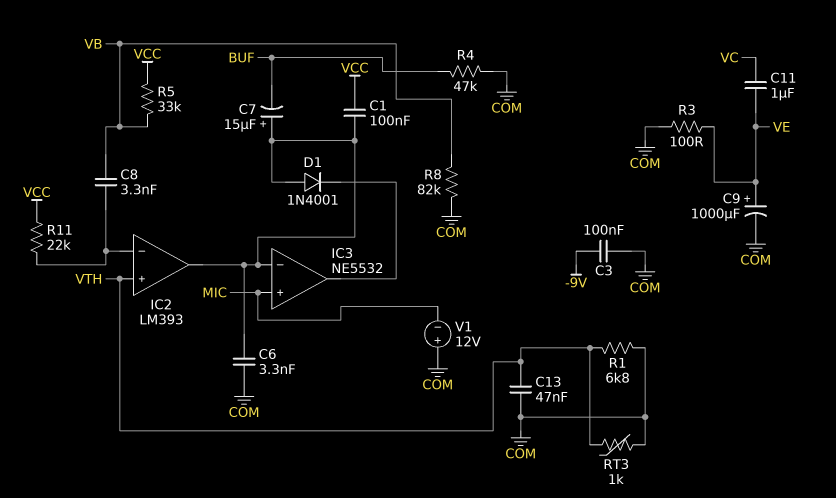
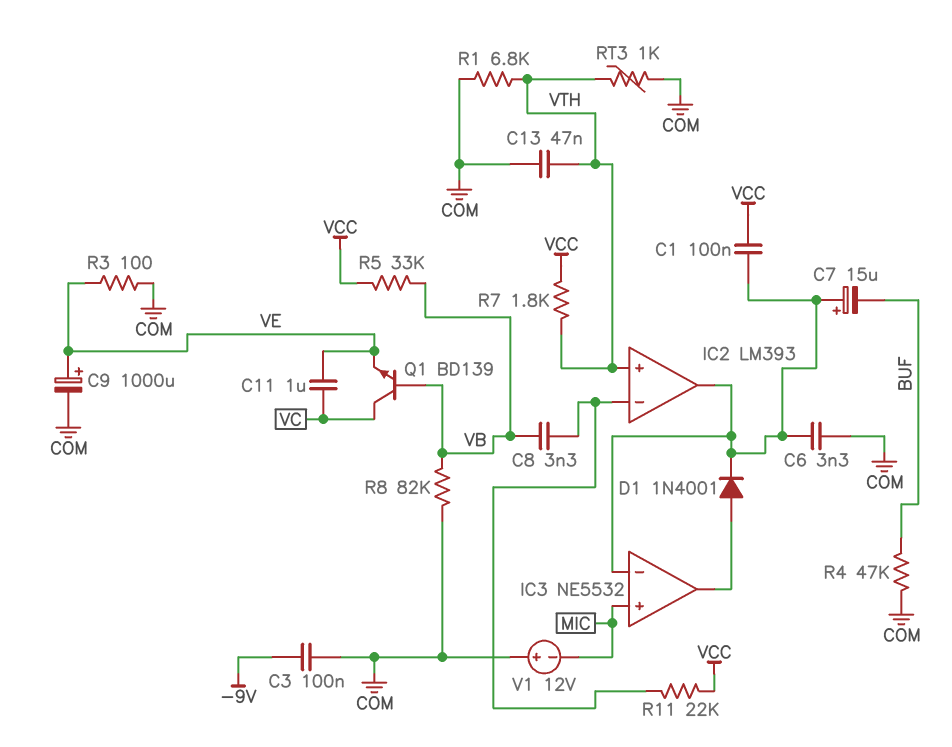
D1: diode 1N4001 (A IC2/out, K IC3/out) -> diode 1N4001 (A IC3/out, K IC2/out)
Q1: none -> NPN BD139 (B VB, C VC, E VE)
R7: none -> 1.8k (VCC, VTH)

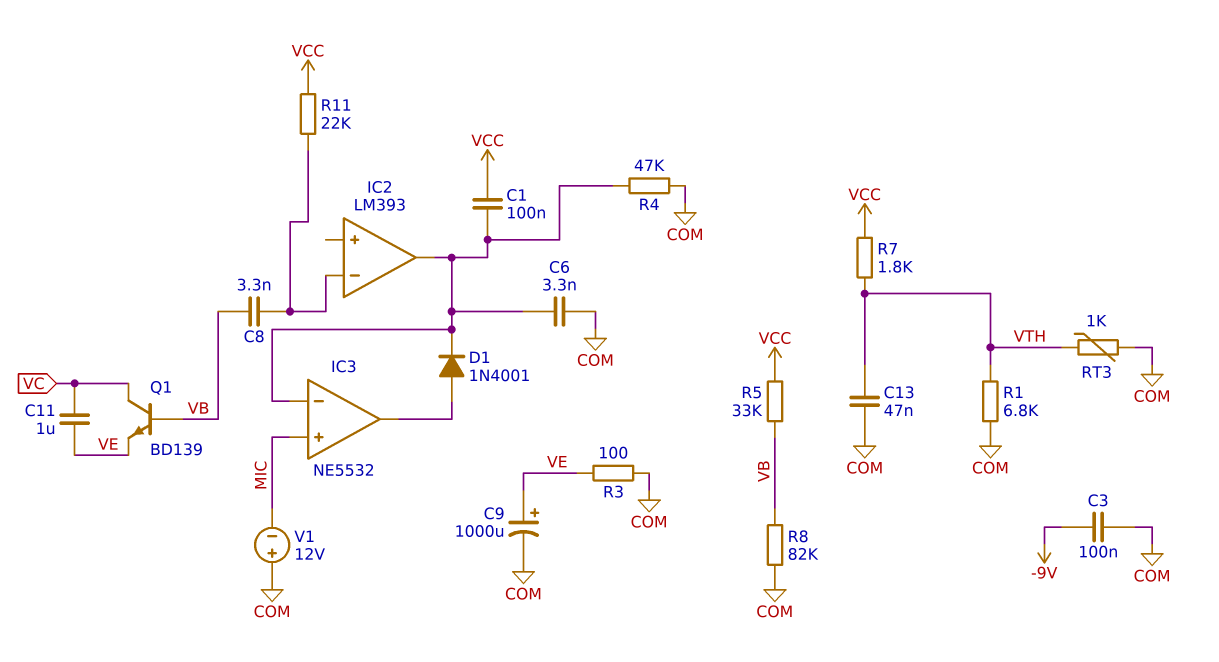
C7: 15uF (plus IC2/out, minus BUF) -> none
IC2 pin in+: VTH -> none
R4: 47k (BUF, COM) -> 47k (COM, IC2/out)

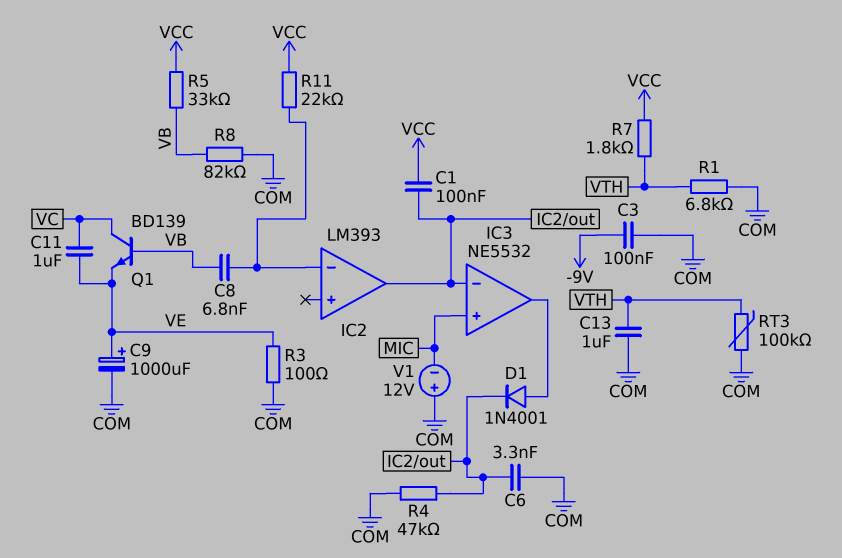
C8: 3.3nF (IC2/in-, VB) -> 6.8nF (IC2/in-, VB)
C13: 47nF (COM, VTH) -> 1uF (COM, VTH)
RT3: 1k (COM, VTH) -> 100k (COM, VTH)

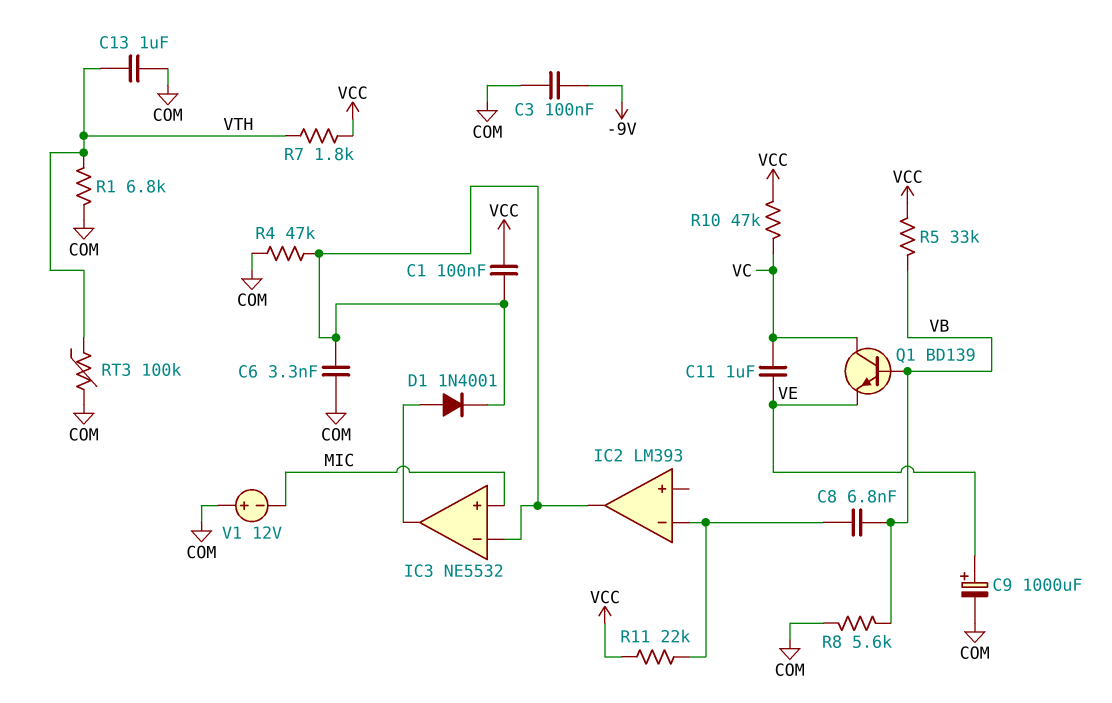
R3: 100 (COM, VE) -> none
R8: 82k (COM, VB) -> 5.6k (COM, VB)
R10: none -> 47k (VC, VCC)

